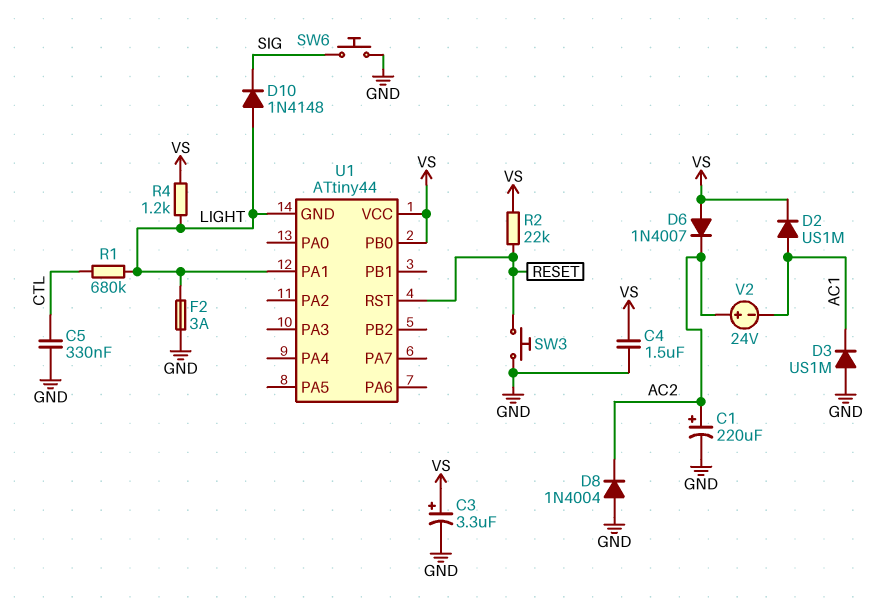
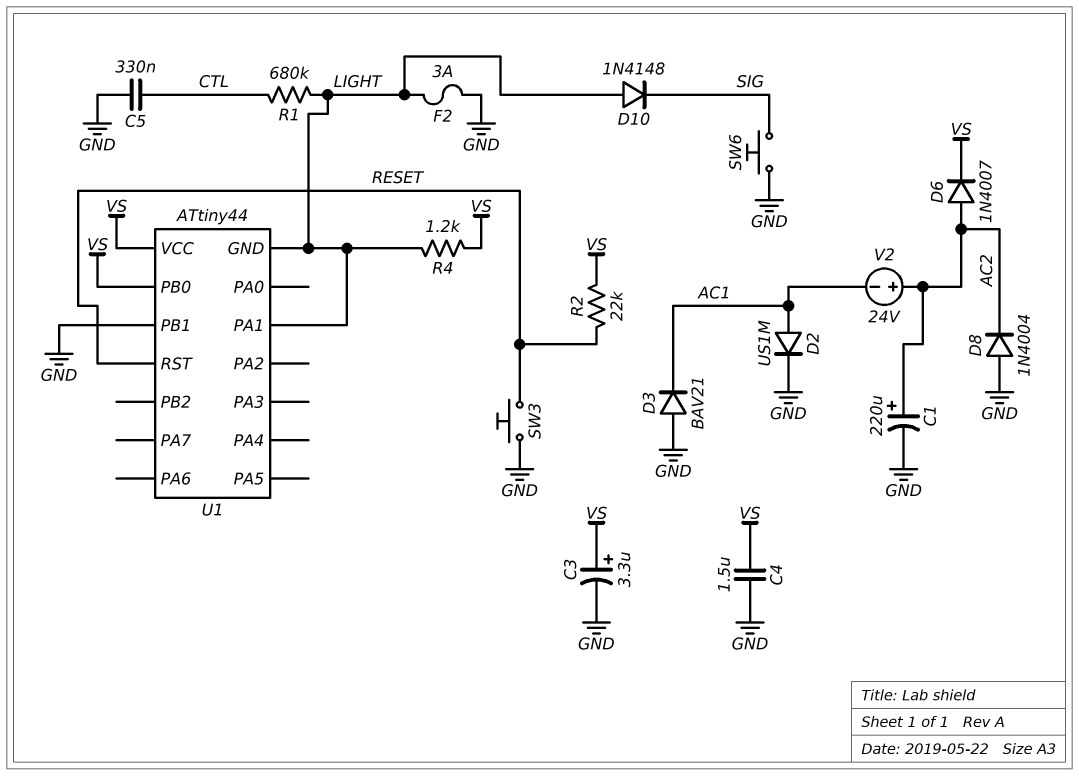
D2: diode US1M (A AC1, K VS) -> diode US1M (A AC1, K GND)
D3: diode US1M (A GND, K AC1) -> diode BAV21 (A GND, K AC1)
D6: diode 1N4007 (A VS, K AC2) -> diode 1N4007 (A AC2, K VS)
U1 pin PB1: none -> GND

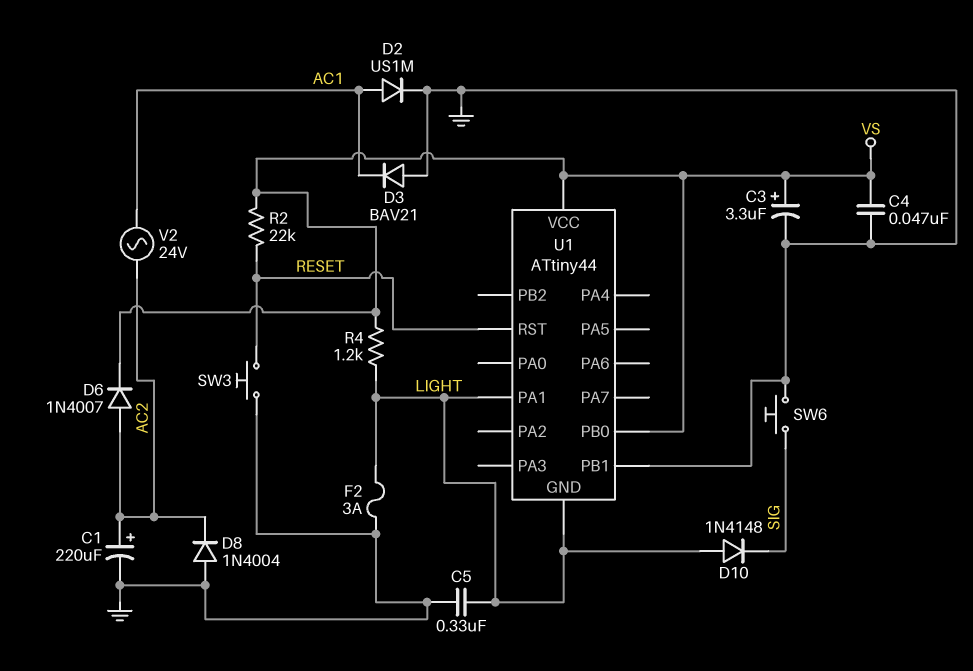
C4: 1.5uF (GND, VS) -> 47nF (GND, VS)
C5: 330nF (CTL, GND) -> 330nF (GND, LIGHT)
R1: 680k (CTL, LIGHT) -> none
V2: 24V (plus AC2, minus AC1) -> AC 24V (AC1, AC2)

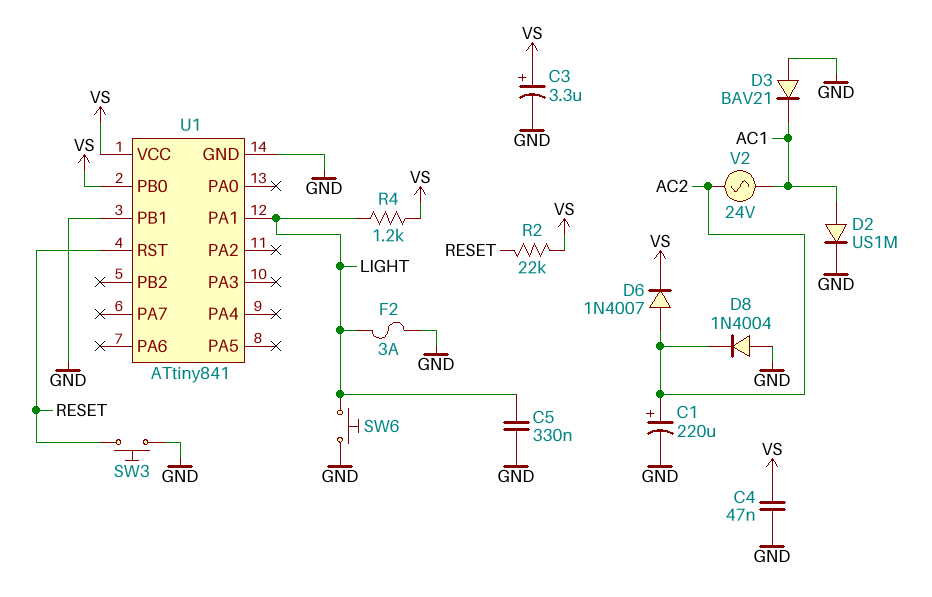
D10: diode 1N4148 (A LIGHT, K SIG) -> none
SW6: button (GND, SIG) -> button (GND, LIGHT)
U1: ATtiny44 -> ATtiny841
U1 pin GND: LIGHT -> GND

